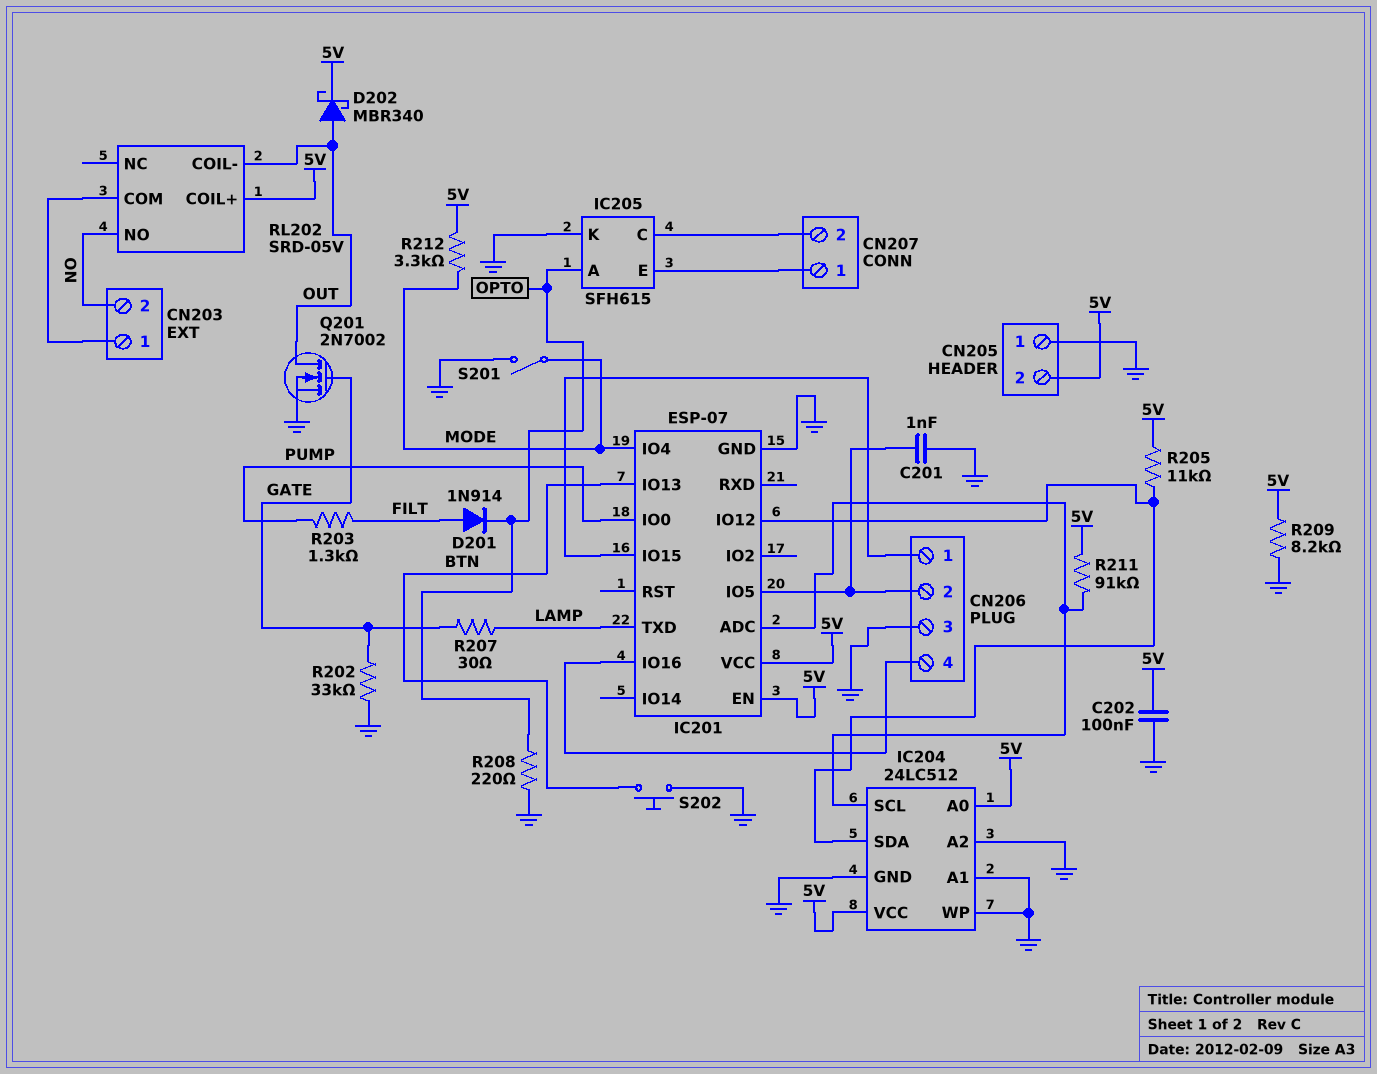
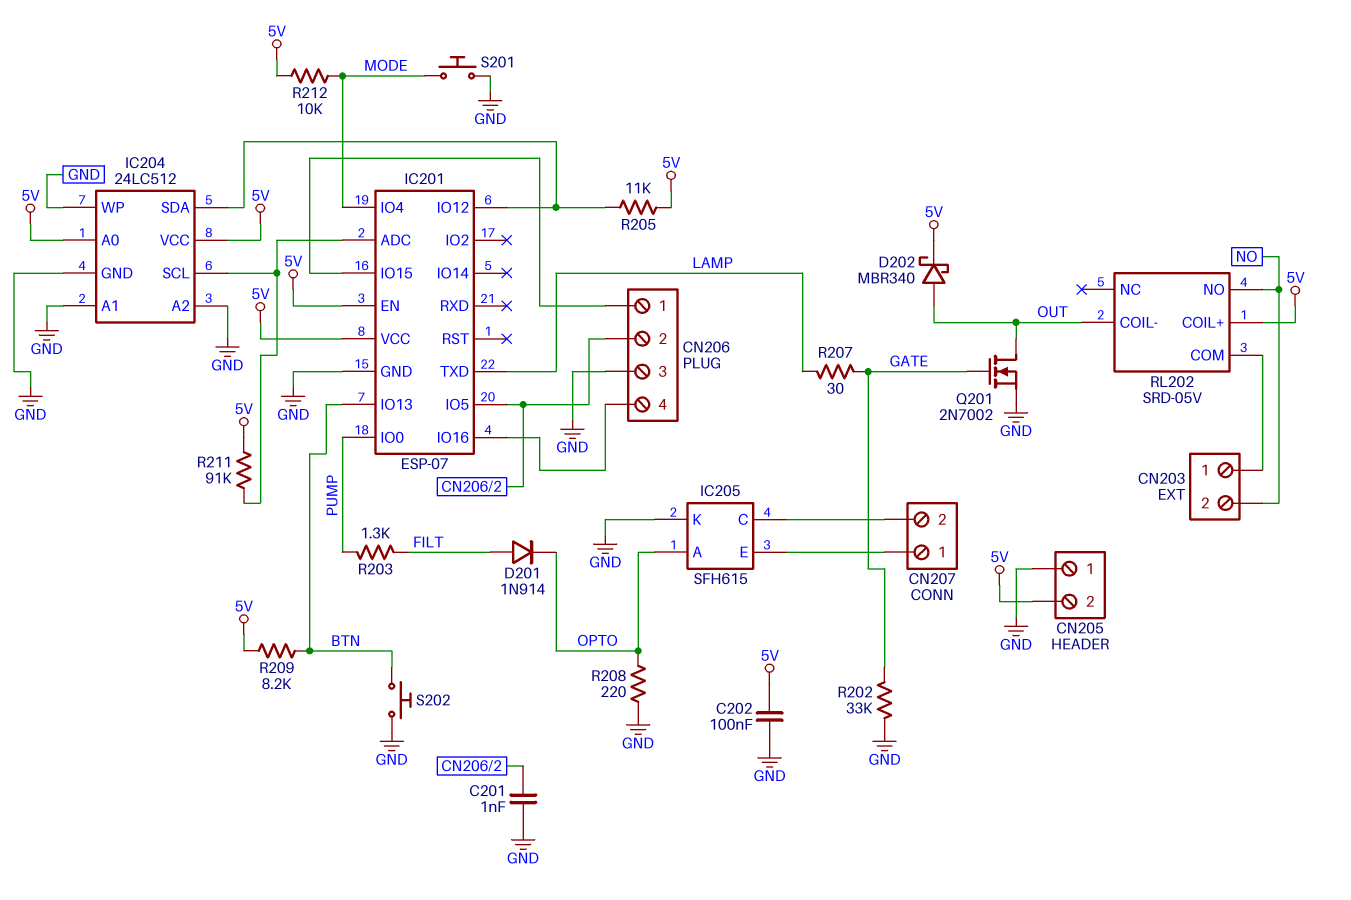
R209: 8.2k (5V, GND) -> 8.2k (5V, BTN)
R212: 3.3k (5V, MODE) -> 10k (5V, MODE)
S201: switch (GND, MODE) -> button (GND, MODE)

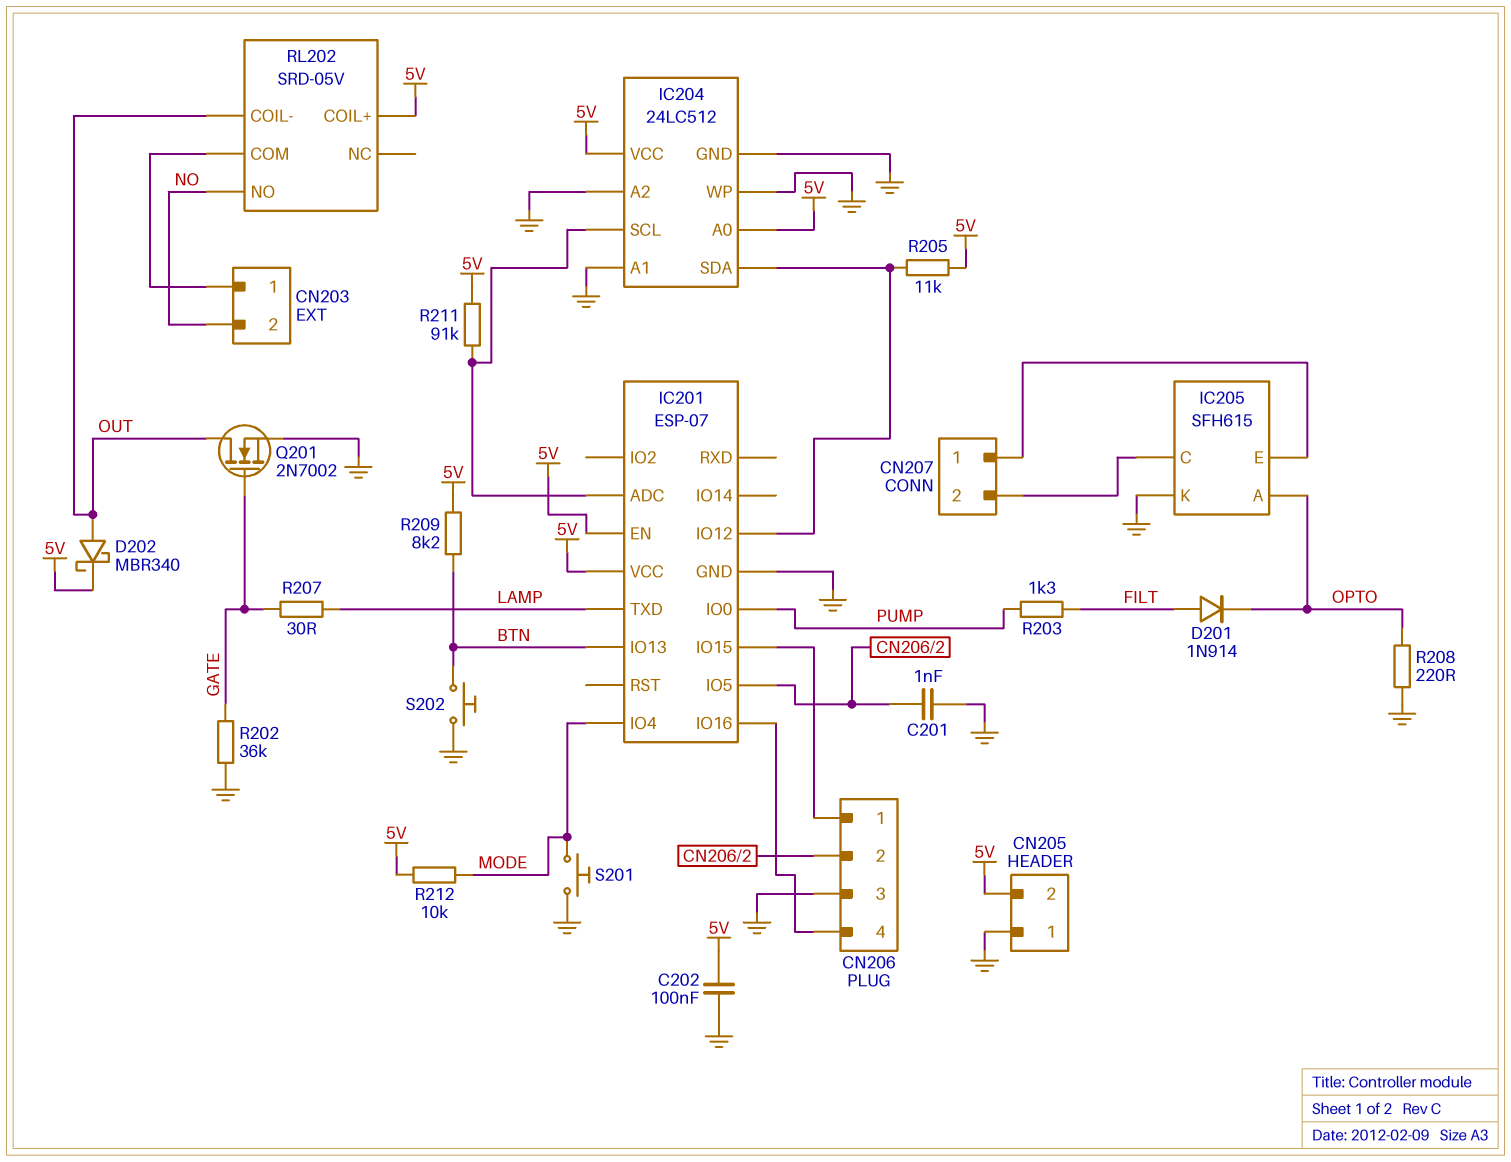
R202: 33k (GATE, GND) -> 36k (GATE, GND)

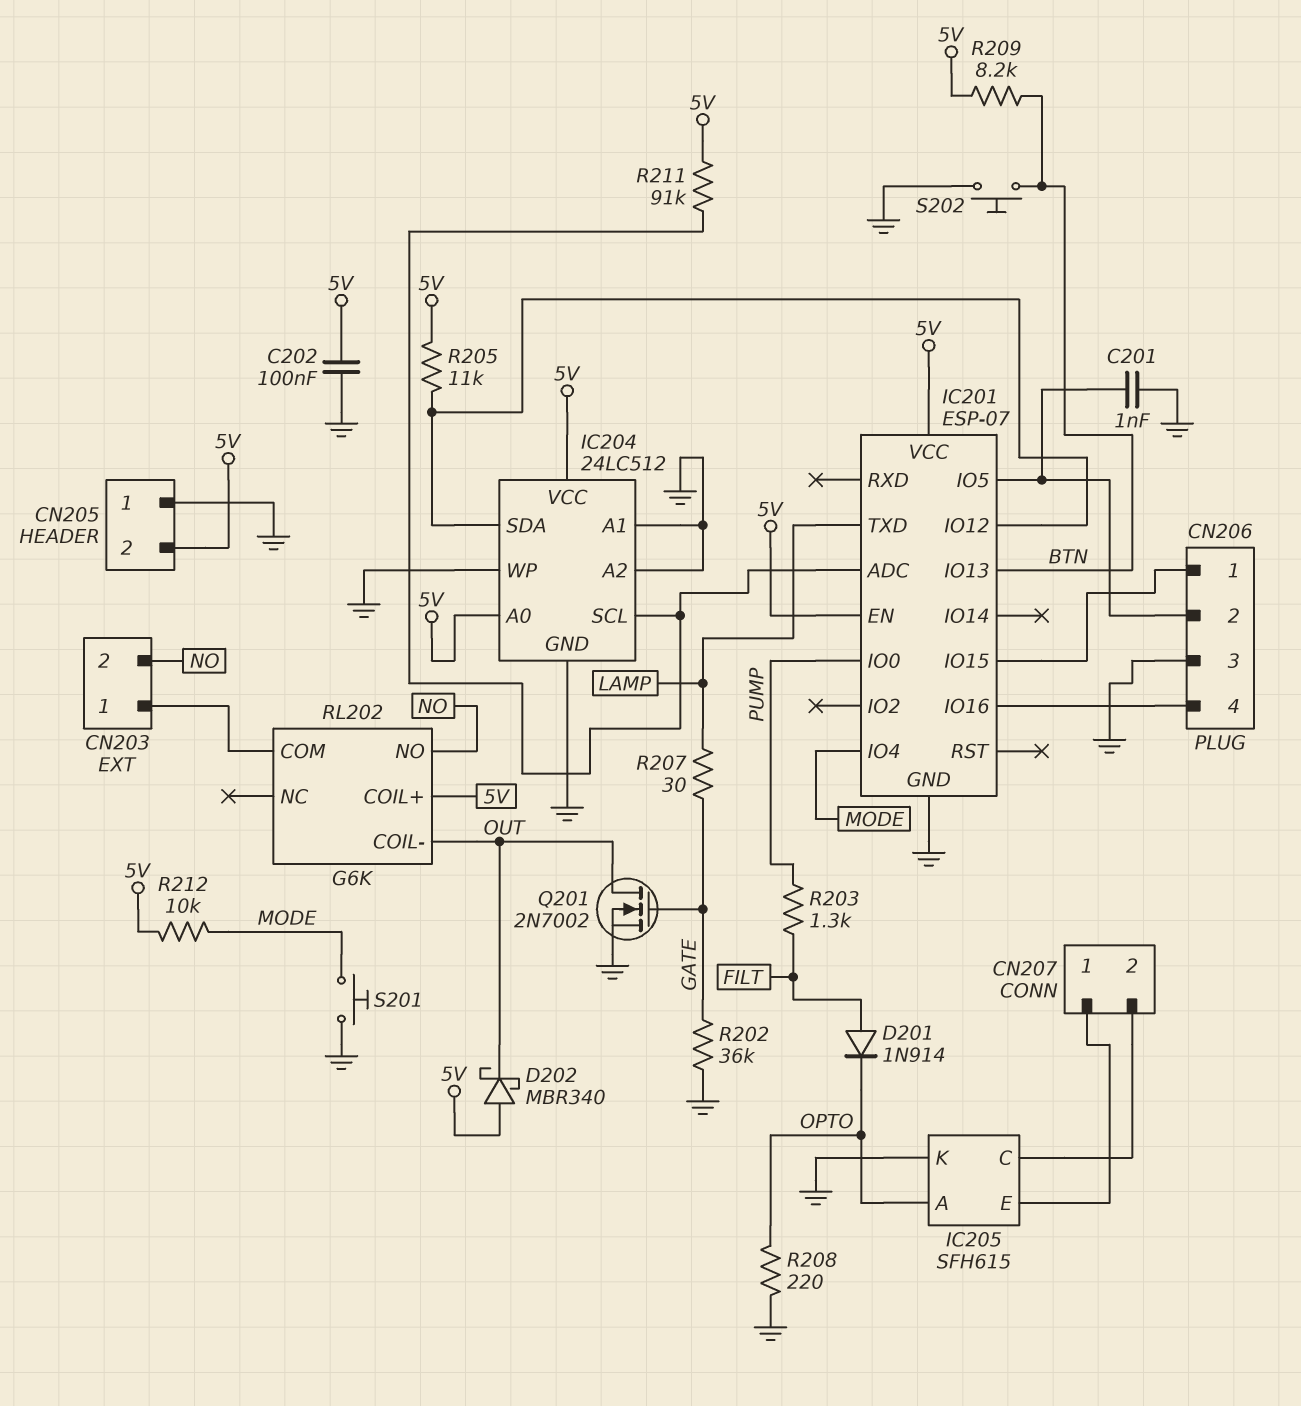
D202: schottky MBR340 (A OUT, K 5V) -> schottky MBR340 (A 5V, K OUT)
RL202: SRD-05V -> G6K

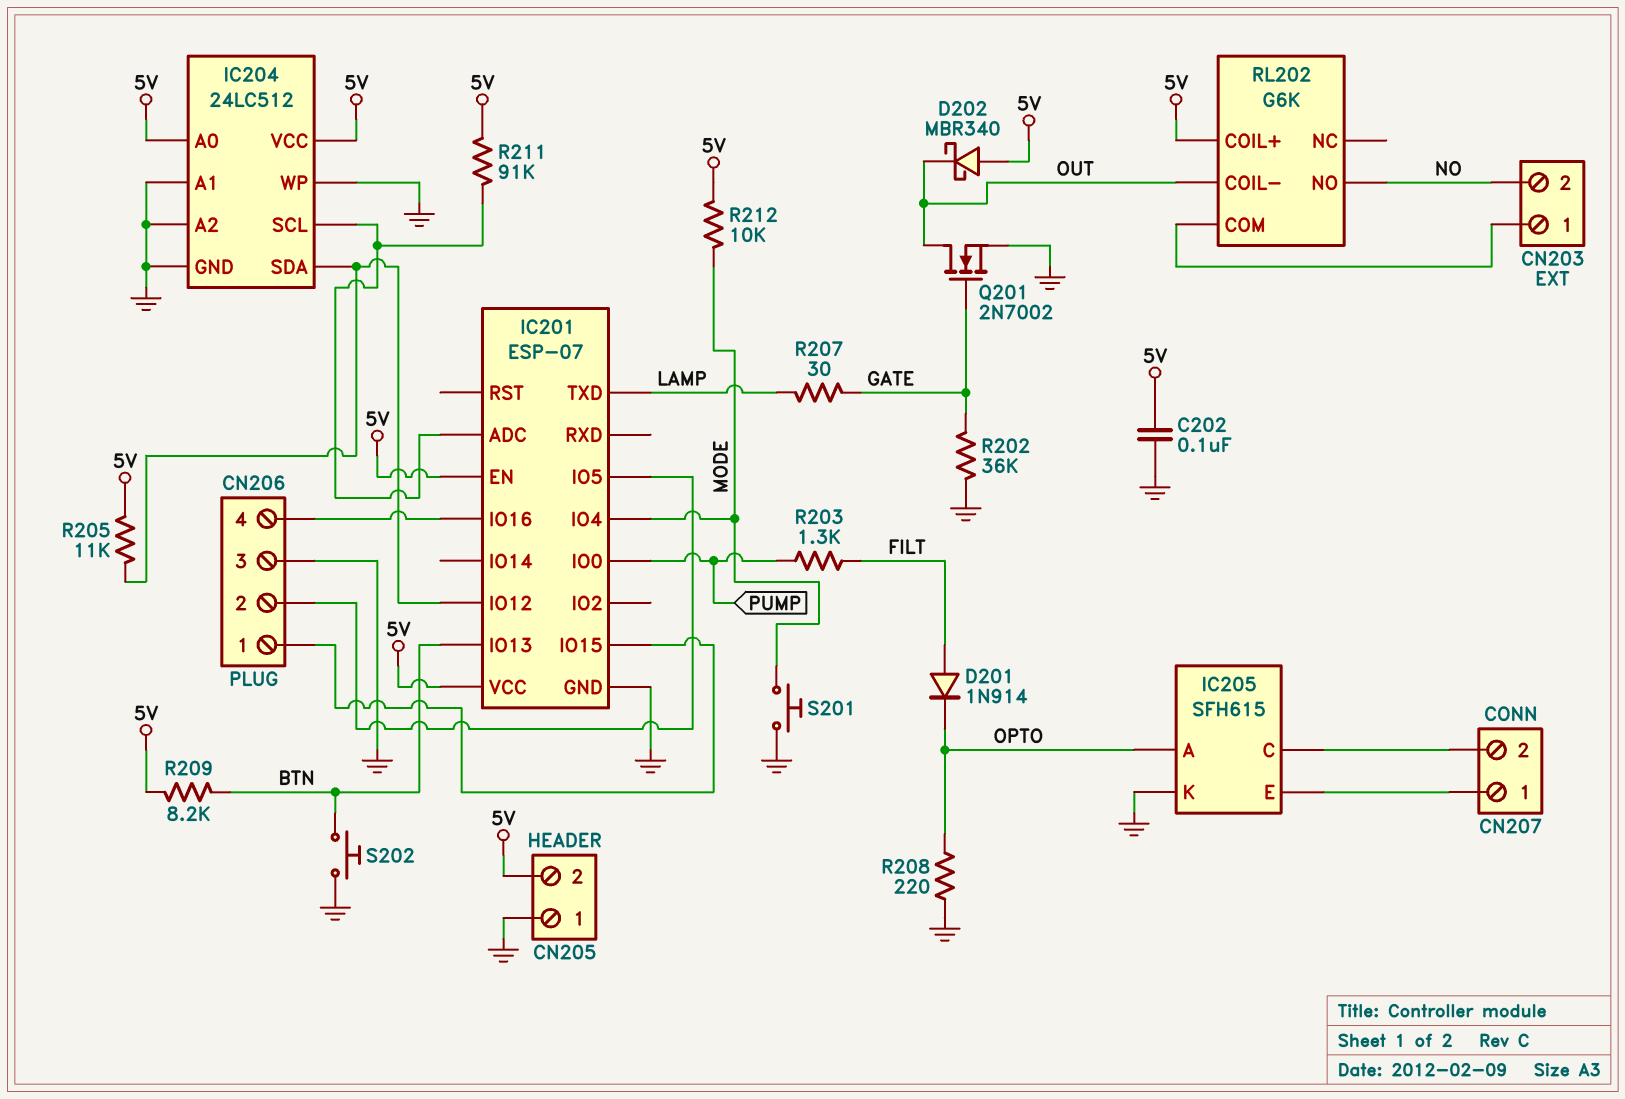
C201: 1nF (CN206/2, GND) -> none

